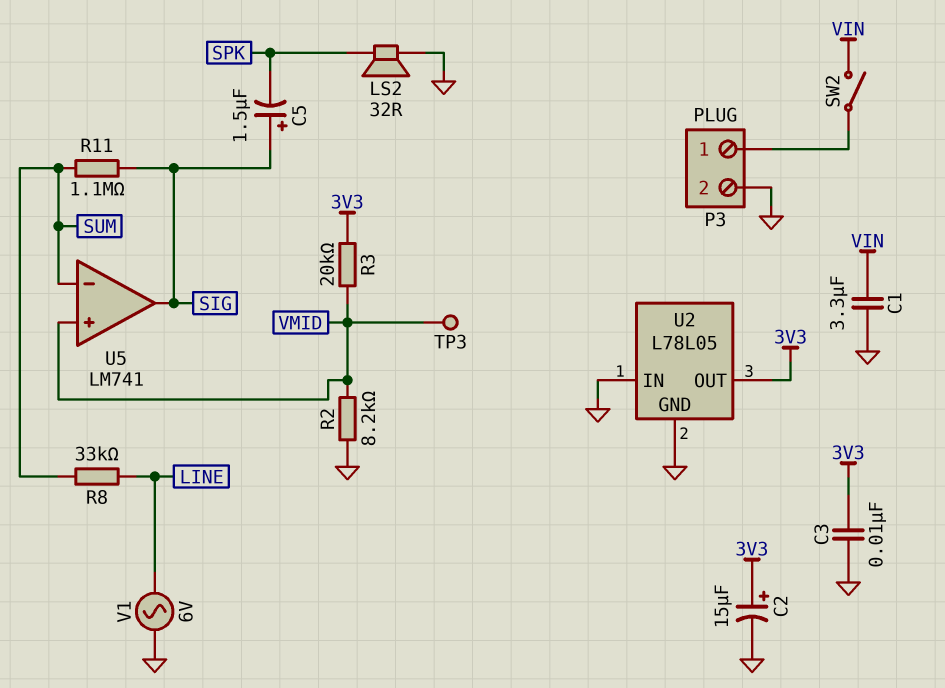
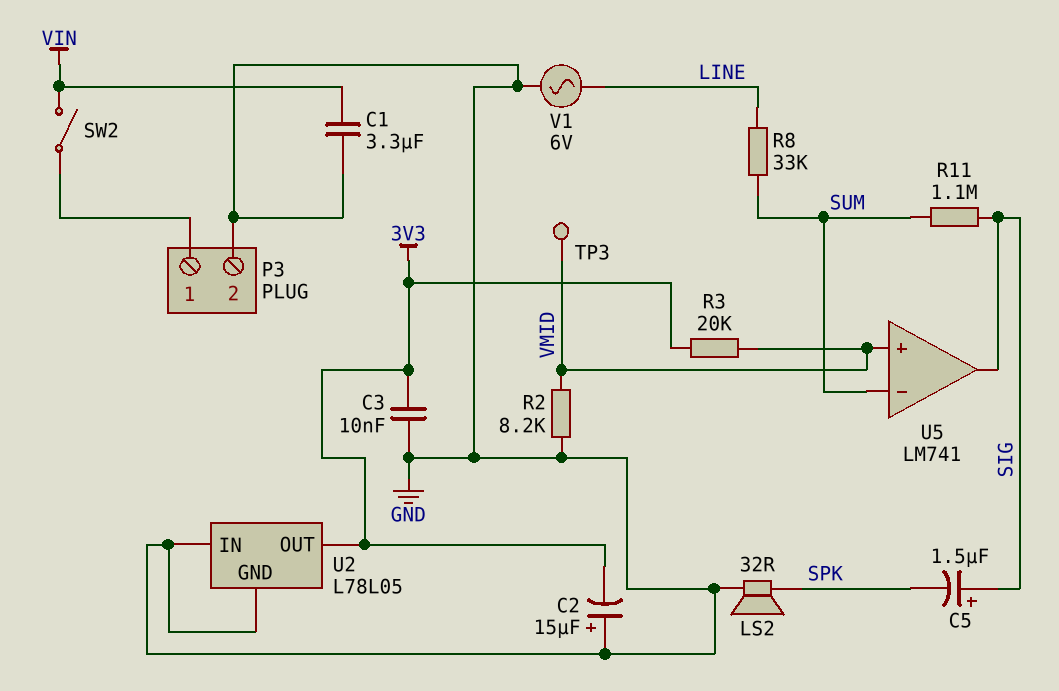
C2: 15uF (plus 3V3, minus GND) -> 15uF (plus GND, minus 3V3)

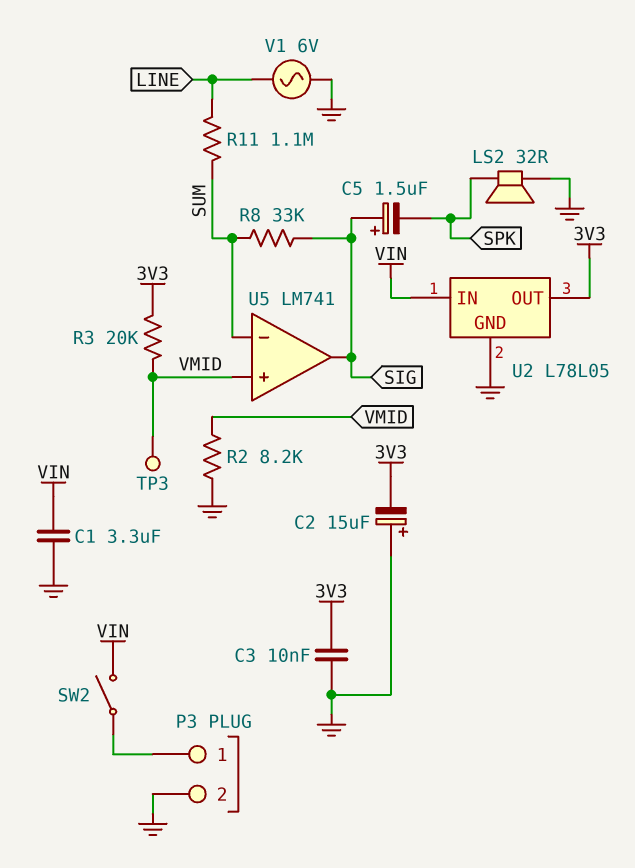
R8: 33k (LINE, SUM) -> 33k (SIG, SUM)
R11: 1.1M (SIG, SUM) -> 1.1M (LINE, SUM)
U2 pin IN: GND -> VIN

